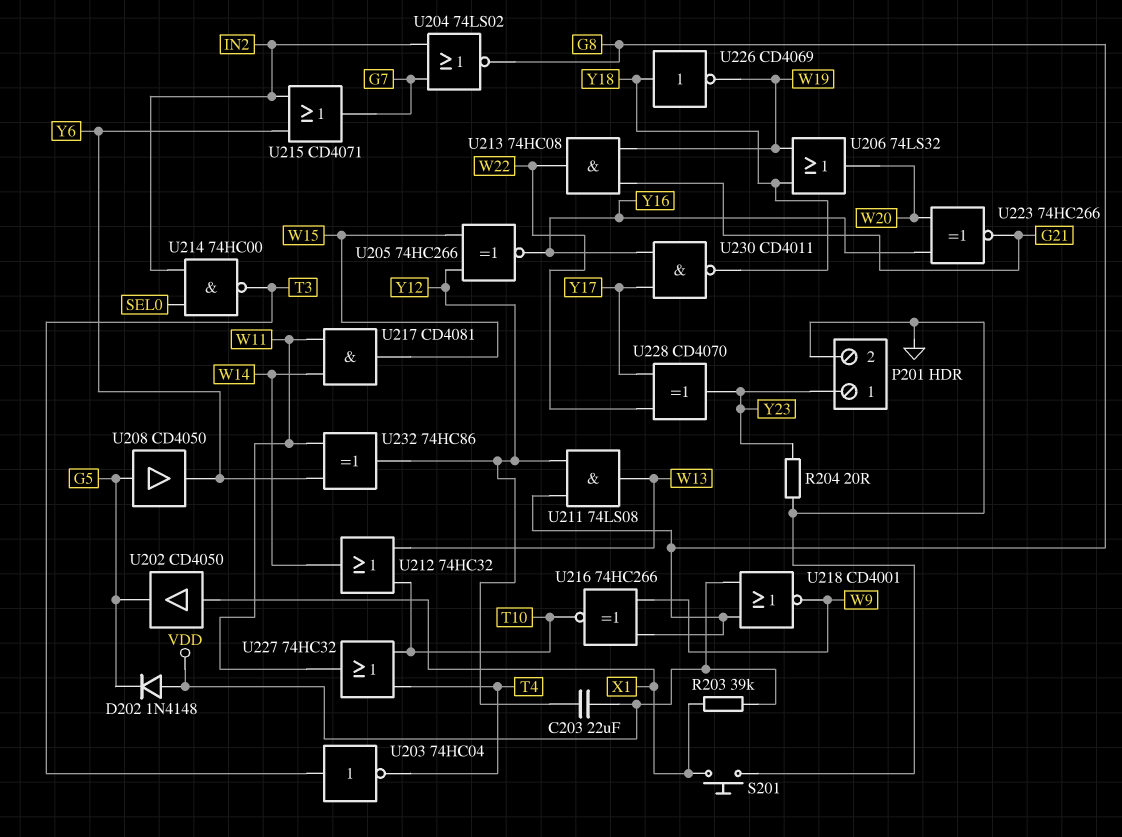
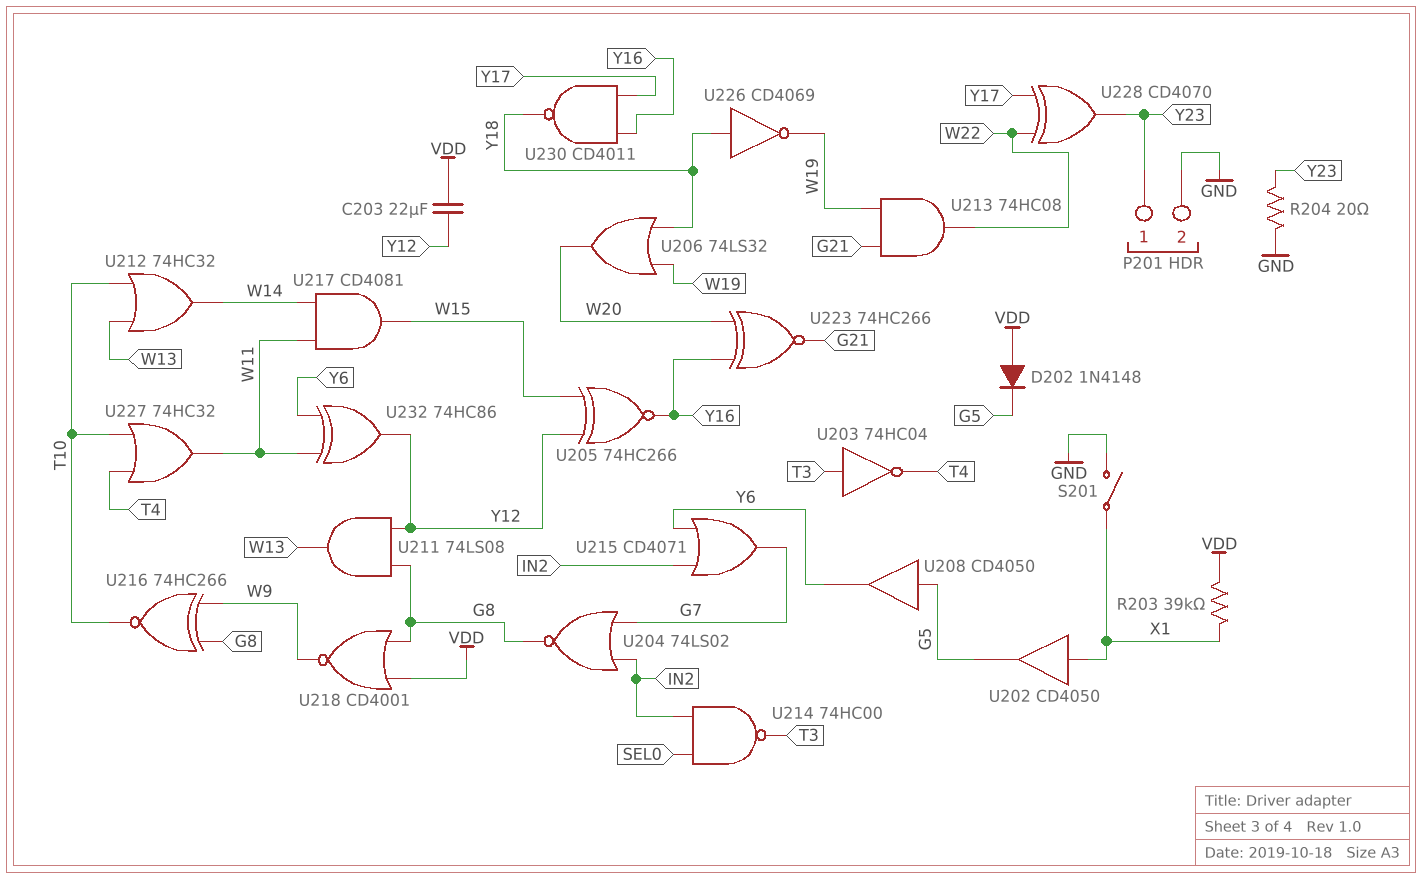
S201: button (GND, X1) -> switch (GND, X1)

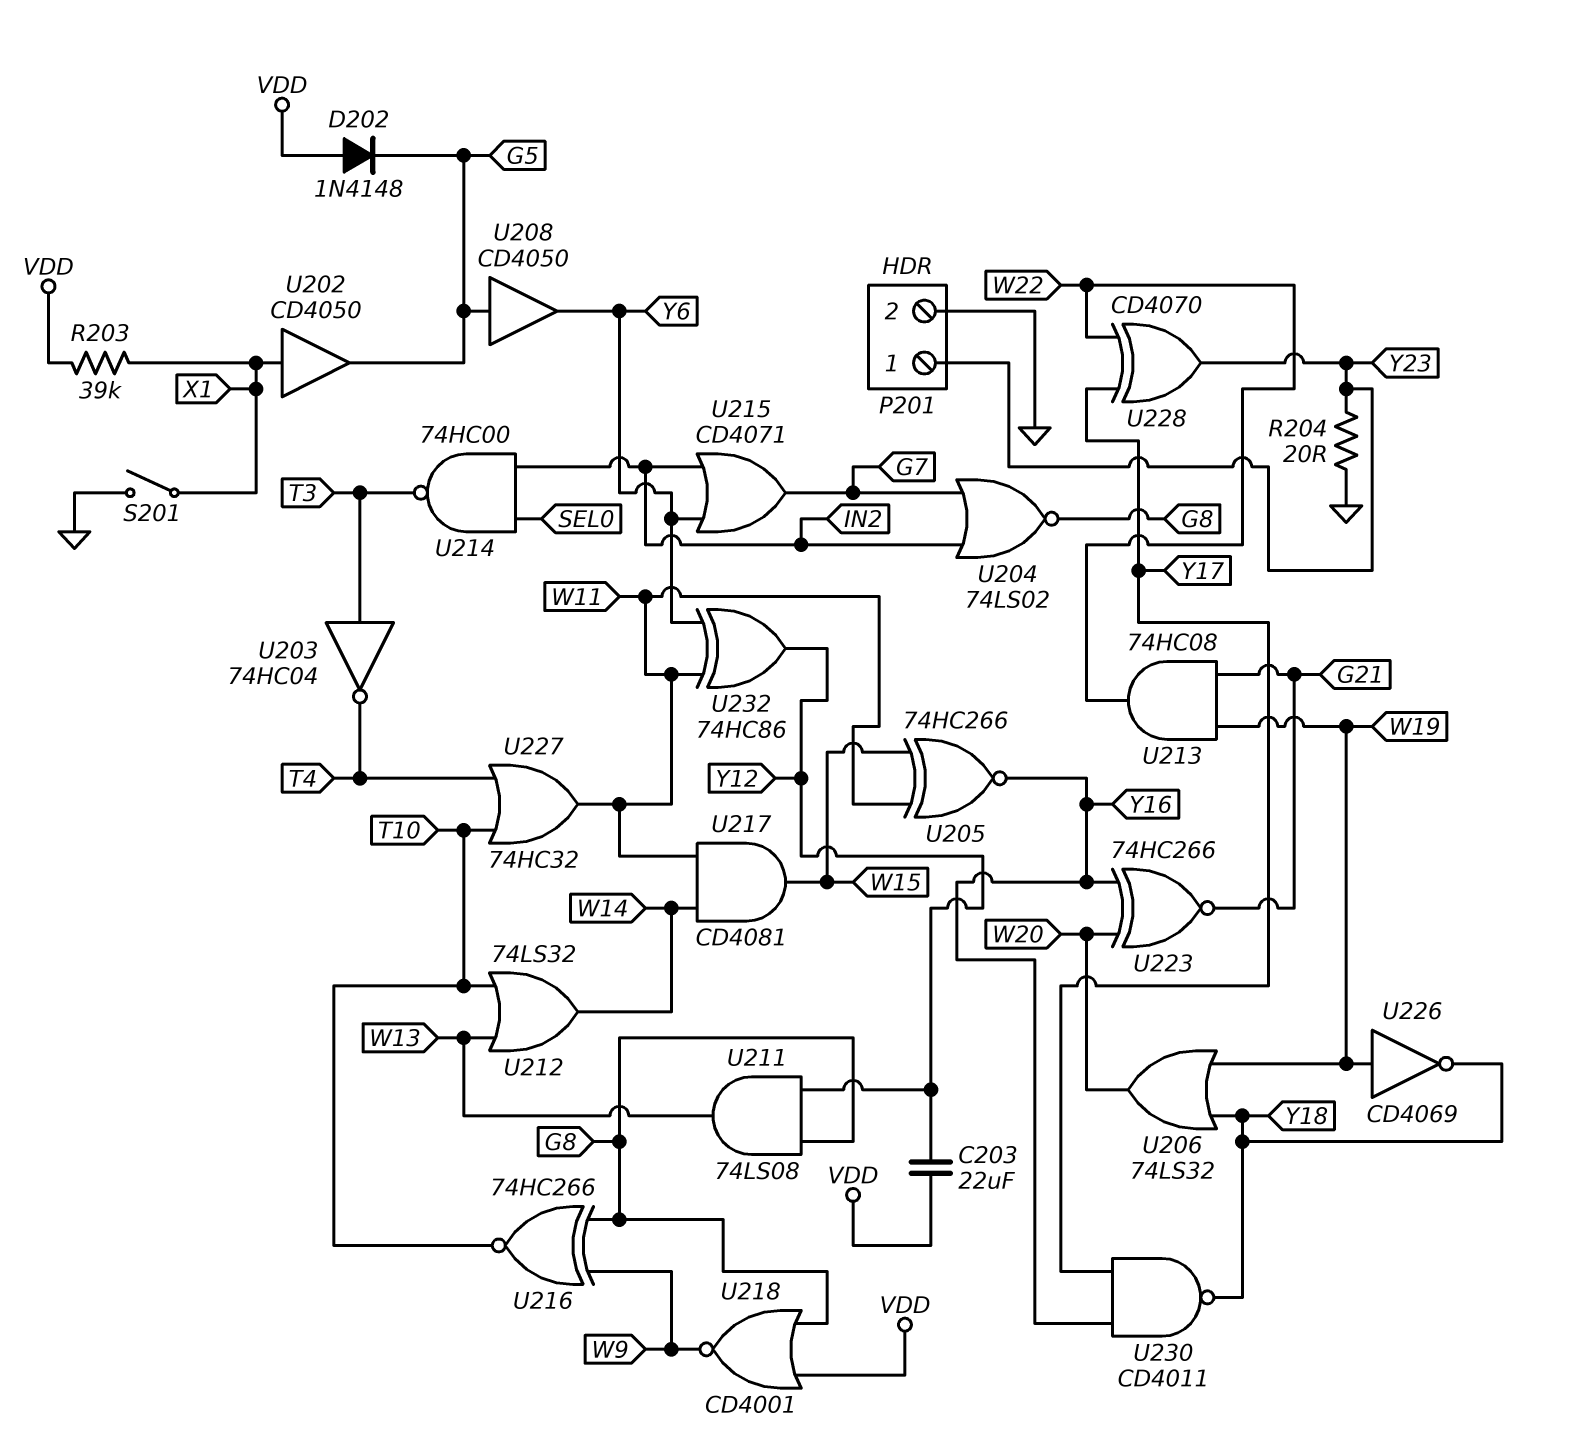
U205: XNOR 74HC266 (in W15, in Y12, out Y16) -> XNOR 74HC266 (in W11, in W15, out Y16)
U212: OR 74HC32 (in T10, in W13, out W14) -> OR 74LS32 (in T10, in W13, out W14)
U226: NOT CD4069 (in Y18, out W19) -> NOT CD4069 (in W19, out Y18)

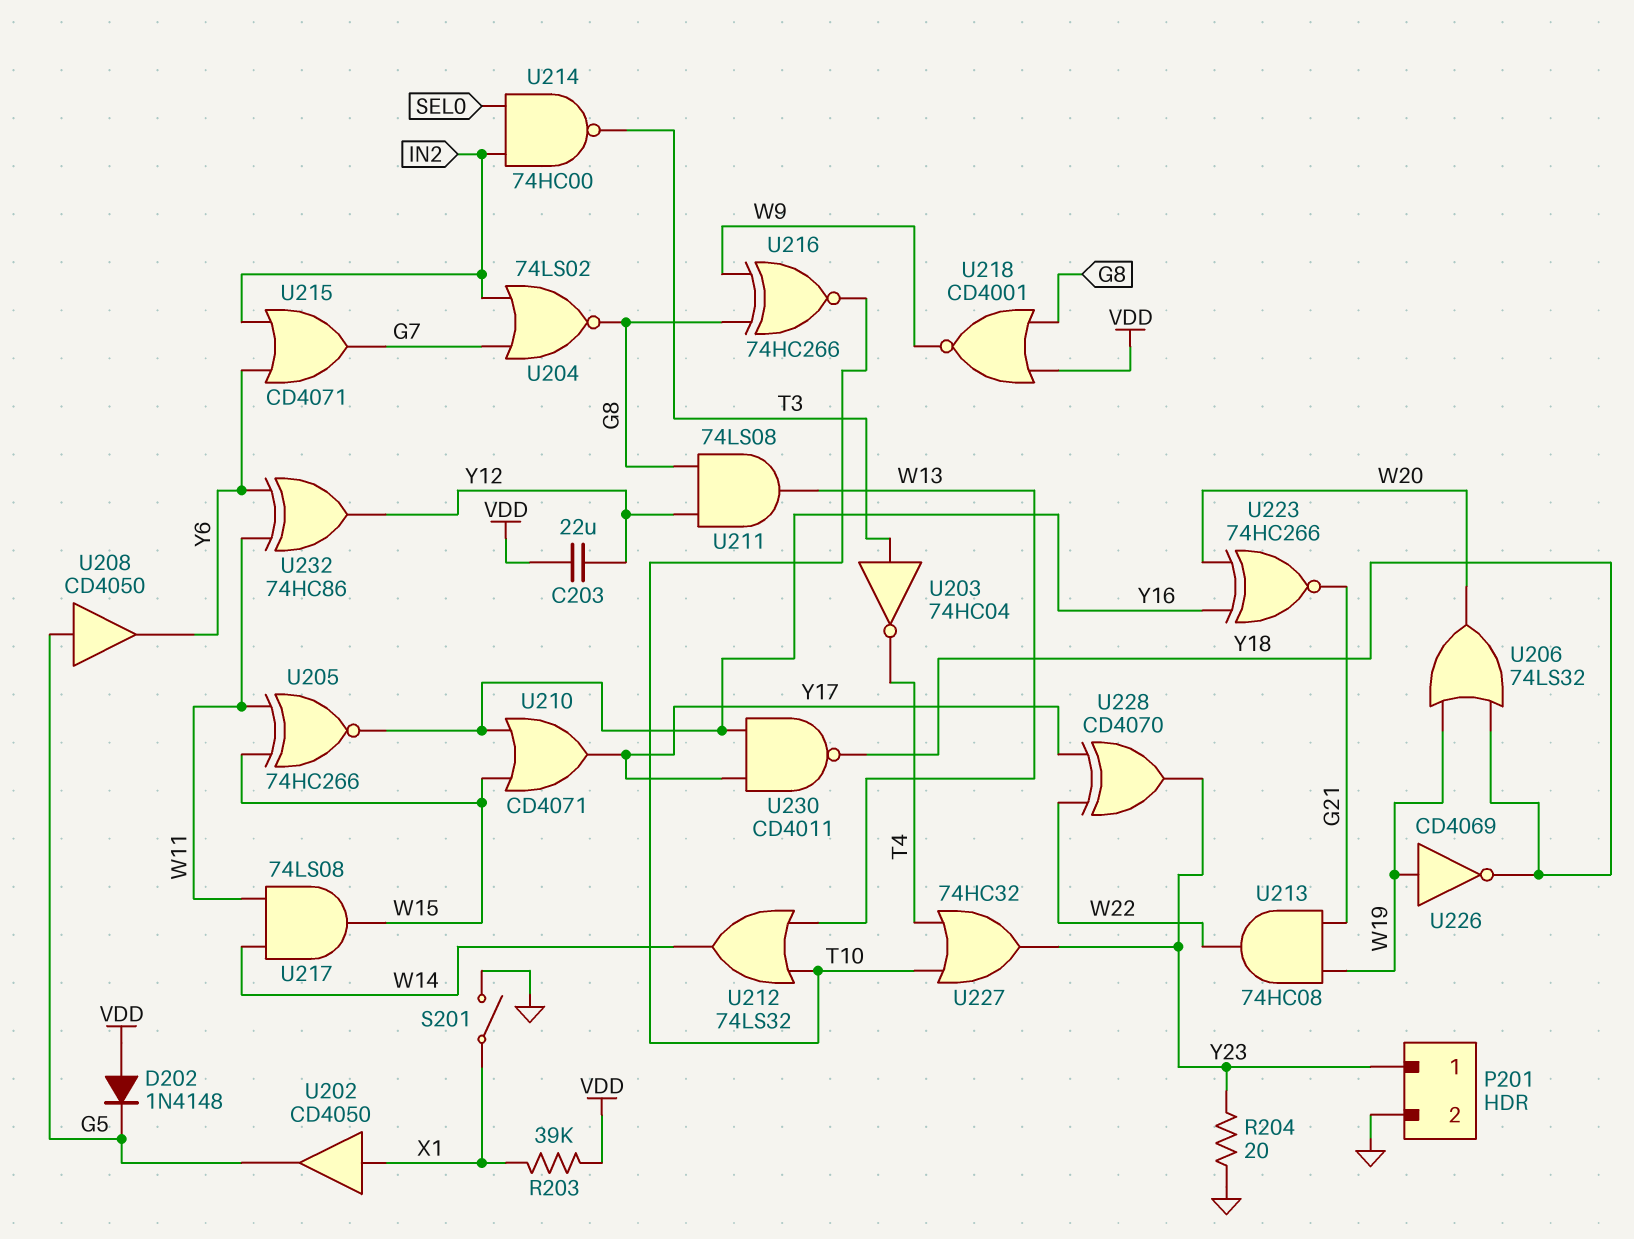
U210: none -> OR CD4071 (in W15, in Y16, out Y17)
U217: AND CD4081 (in W11, in W14, out W15) -> AND 74LS08 (in W11, in W14, out W15)
U227: OR 74HC32 (in T4, in T10, out W11) -> OR 74HC32 (in T4, in T10, out Y23)

